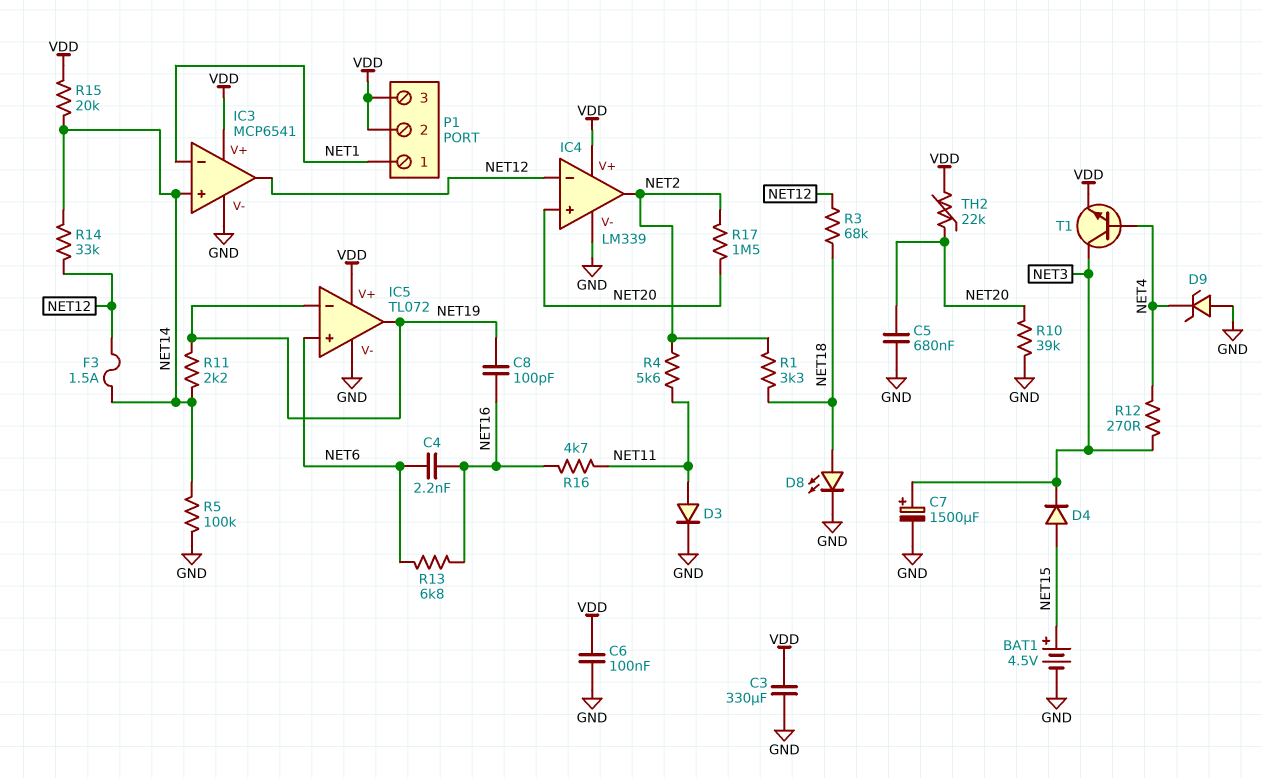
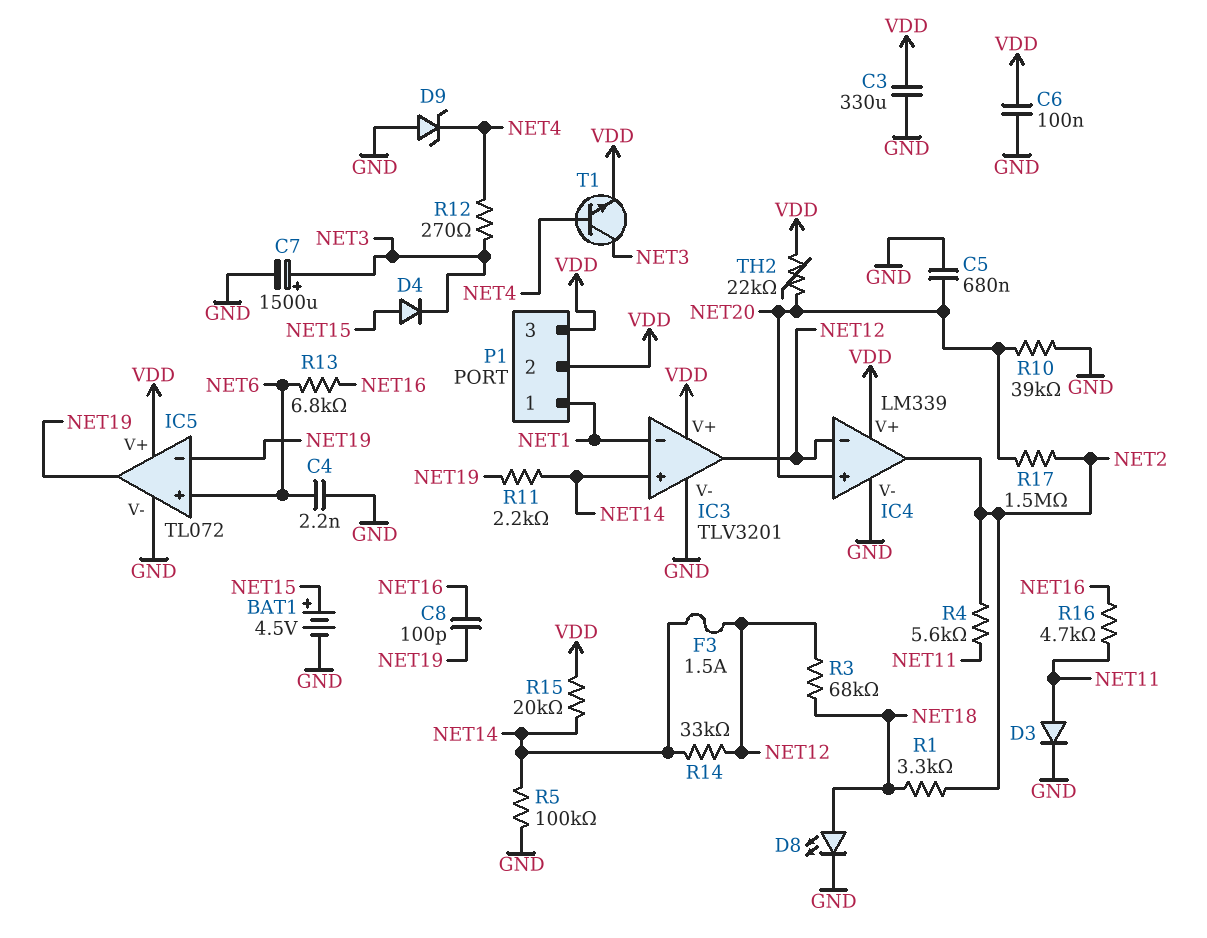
C4: 2.2nF (NET6, NET16) -> 2.2nF (GND, NET6)
IC3: MCP6541 -> TLV3201

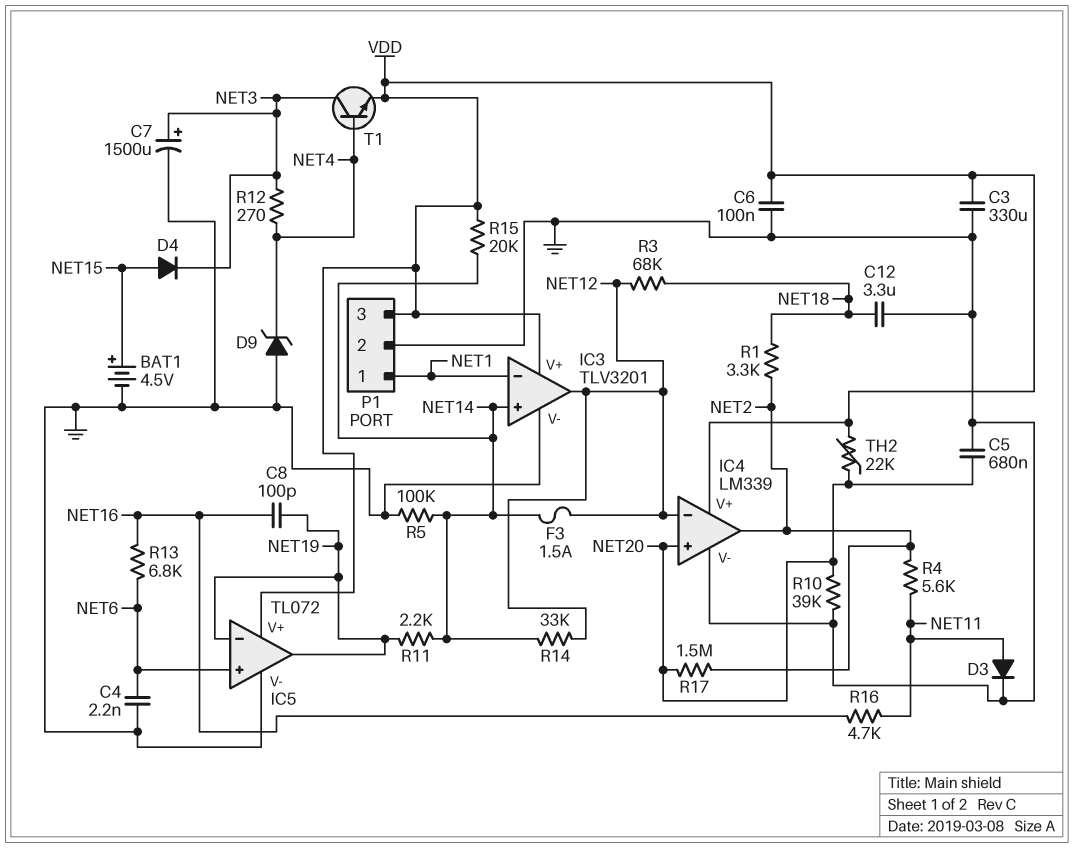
C12: none -> 3.3uF (GND, NET18)
D8: LED (A NET18, K GND) -> none
P1 pin 2: VDD -> GND

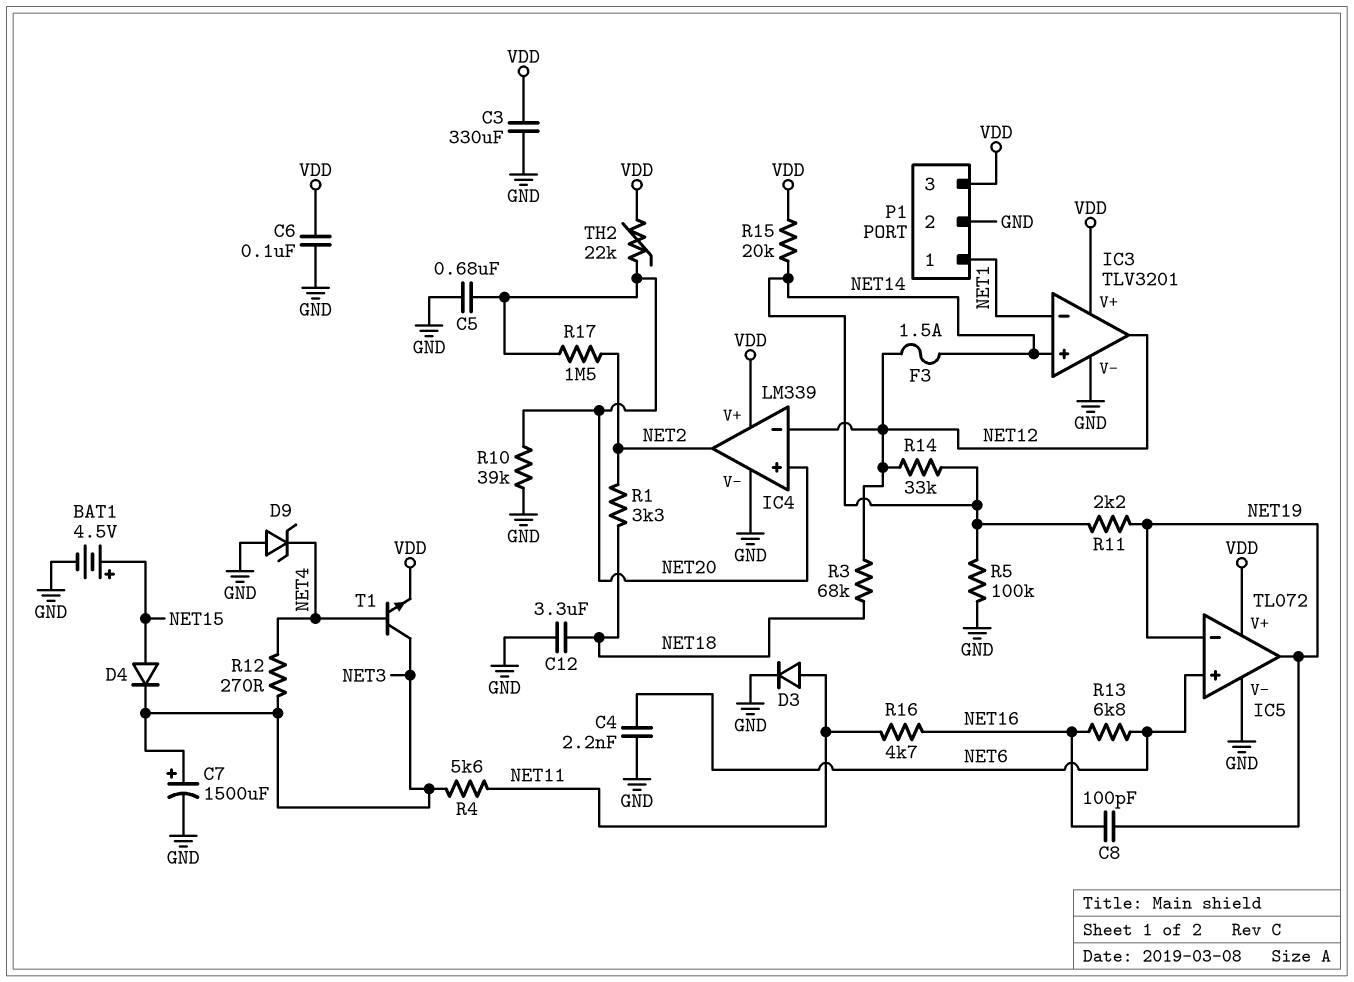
R4: 5.6k (NET2, NET11) -> 5.6k (NET3, NET11)

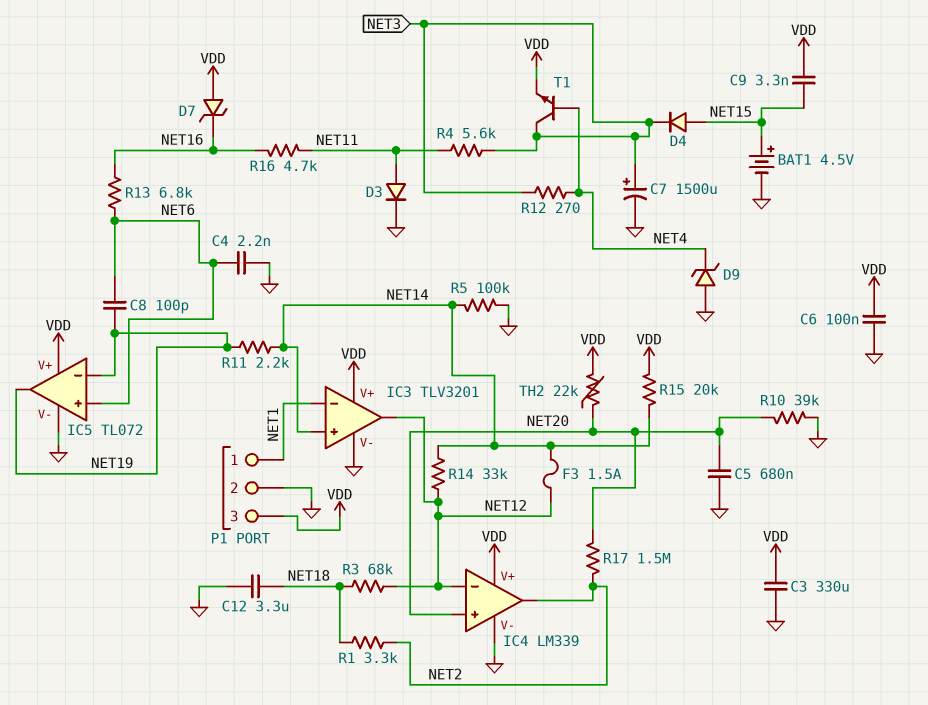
C8: 100pF (NET16, NET19) -> 100pF (NET6, NET19)
C9: none -> 3.3nF (NET15, VDD)
D7: none -> zener (A VDD, K NET16)

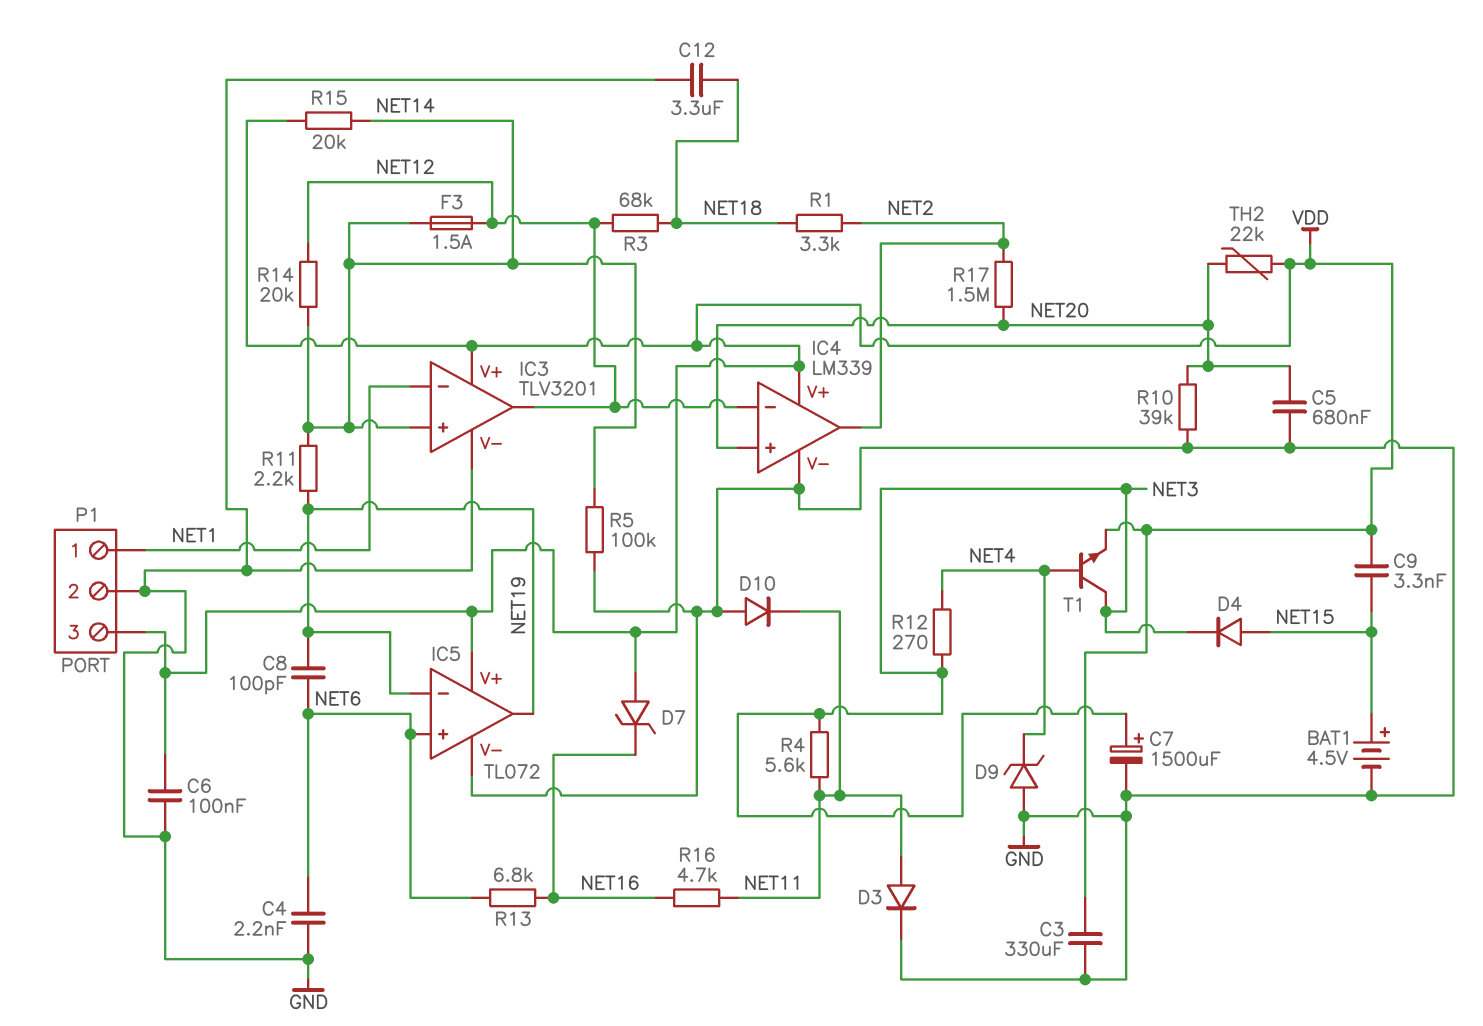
D10: none -> diode (A GND, K NET11)
R14: 33k (NET12, NET14) -> 20k (NET12, NET14)

